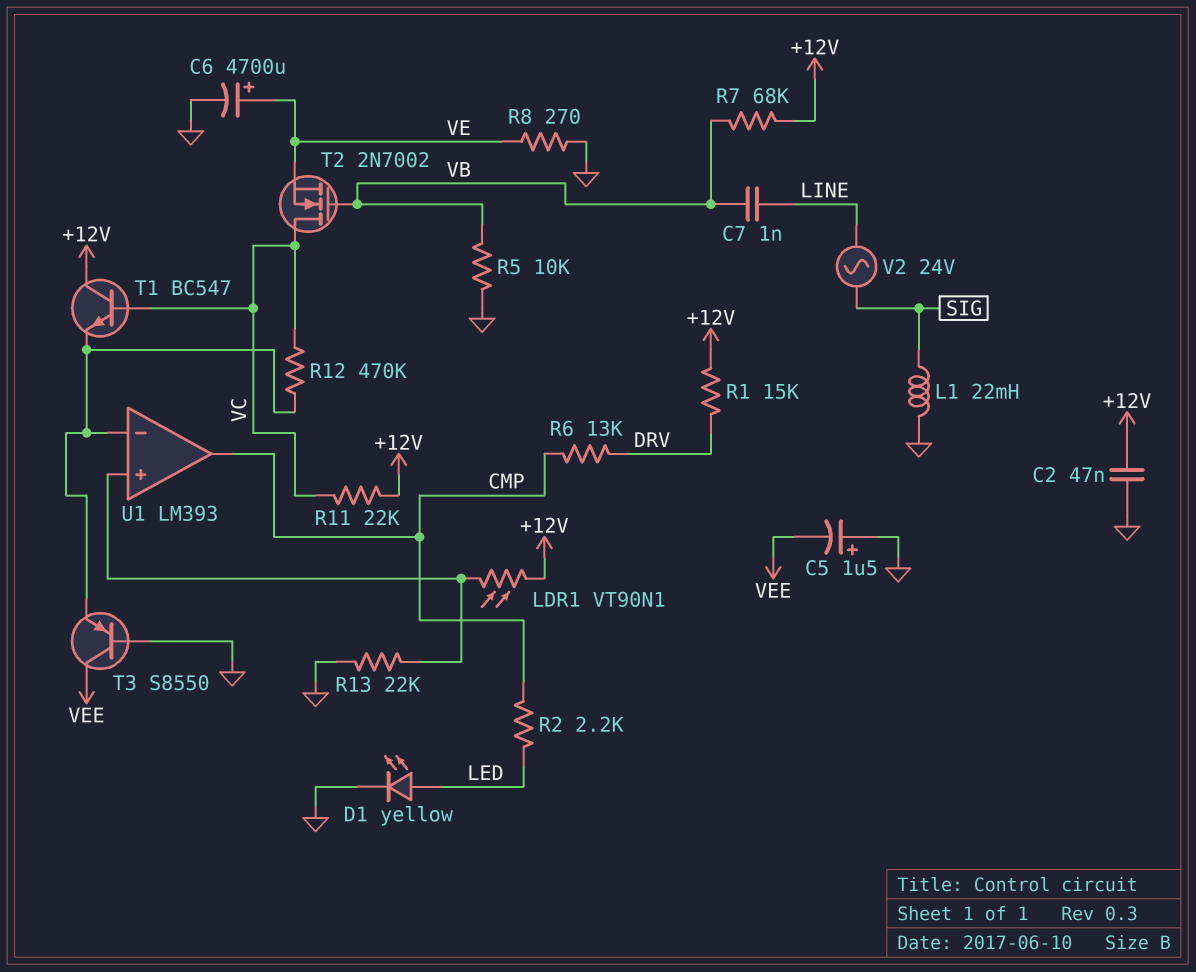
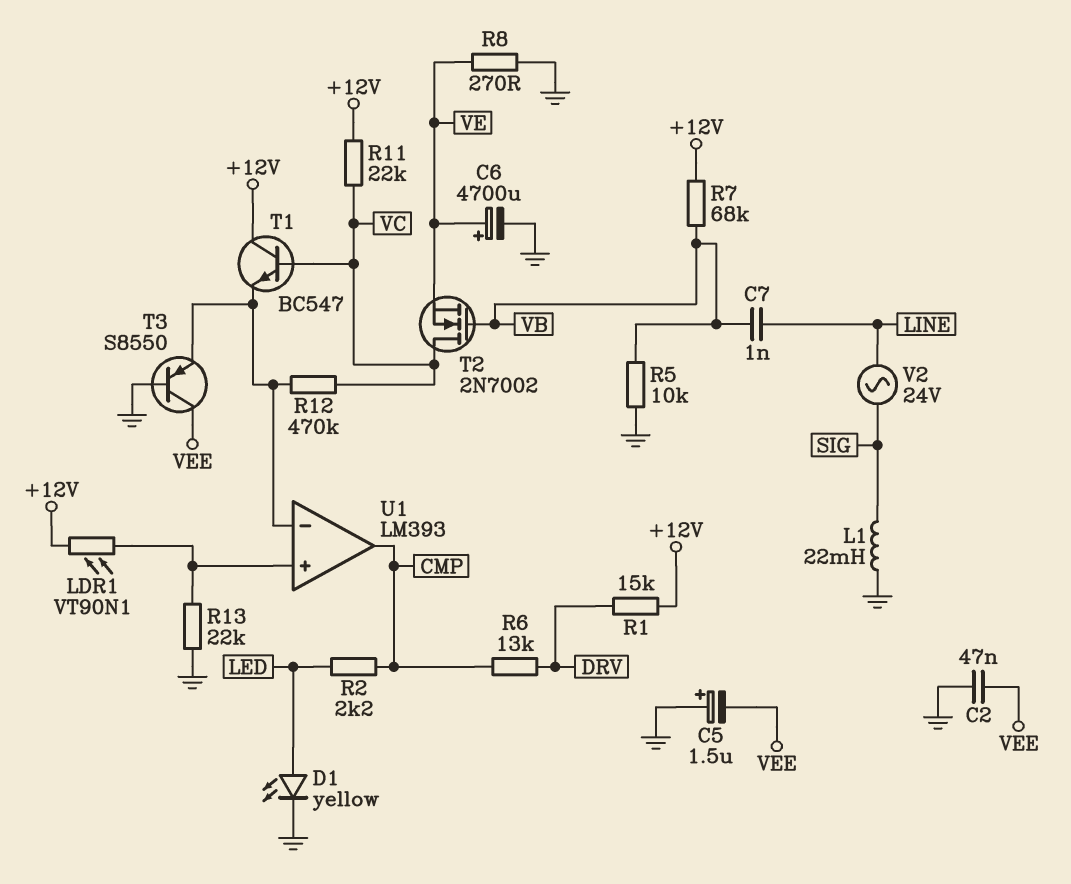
C2: 47nF (+12V, GND) -> 47nF (GND, VEE)

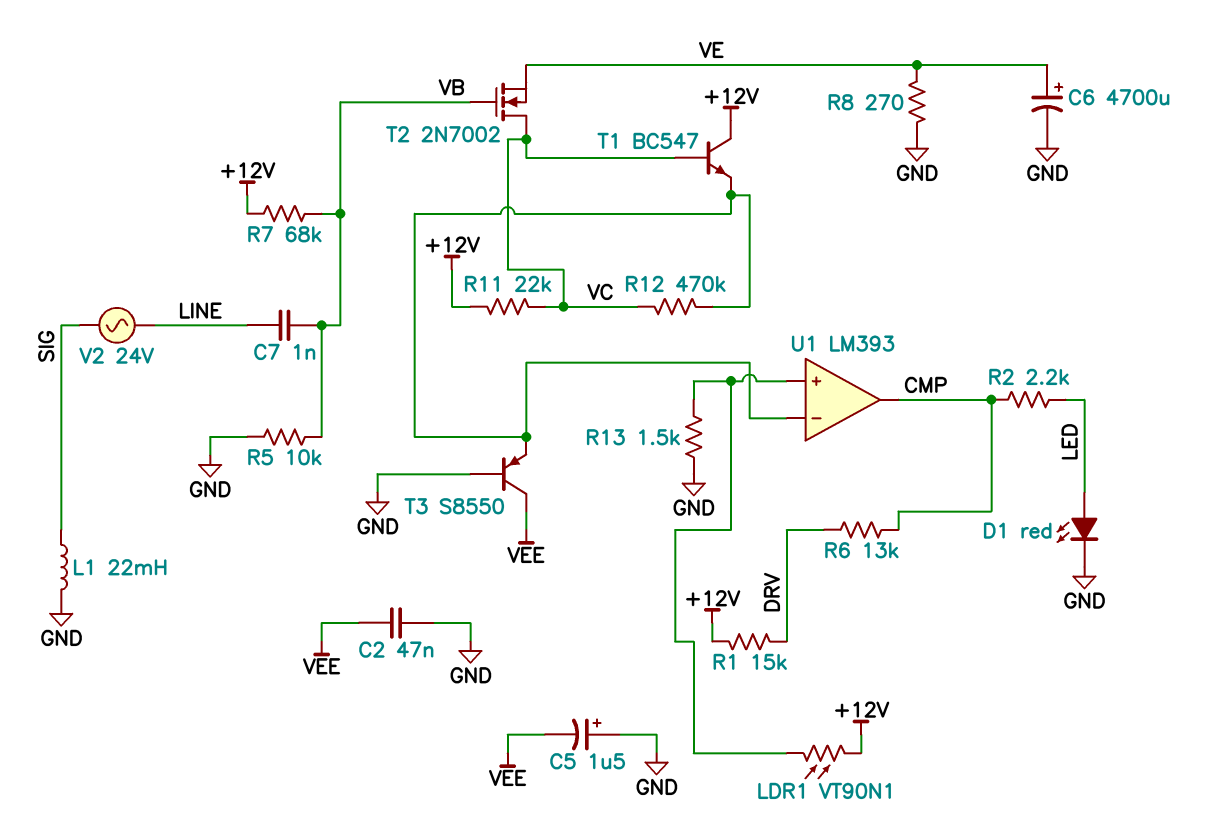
D1: LED yellow (A LED, K GND) -> LED red (A LED, K GND)
R13: 22k (GND, U1/in+) -> 1.5k (GND, U1/in+)

